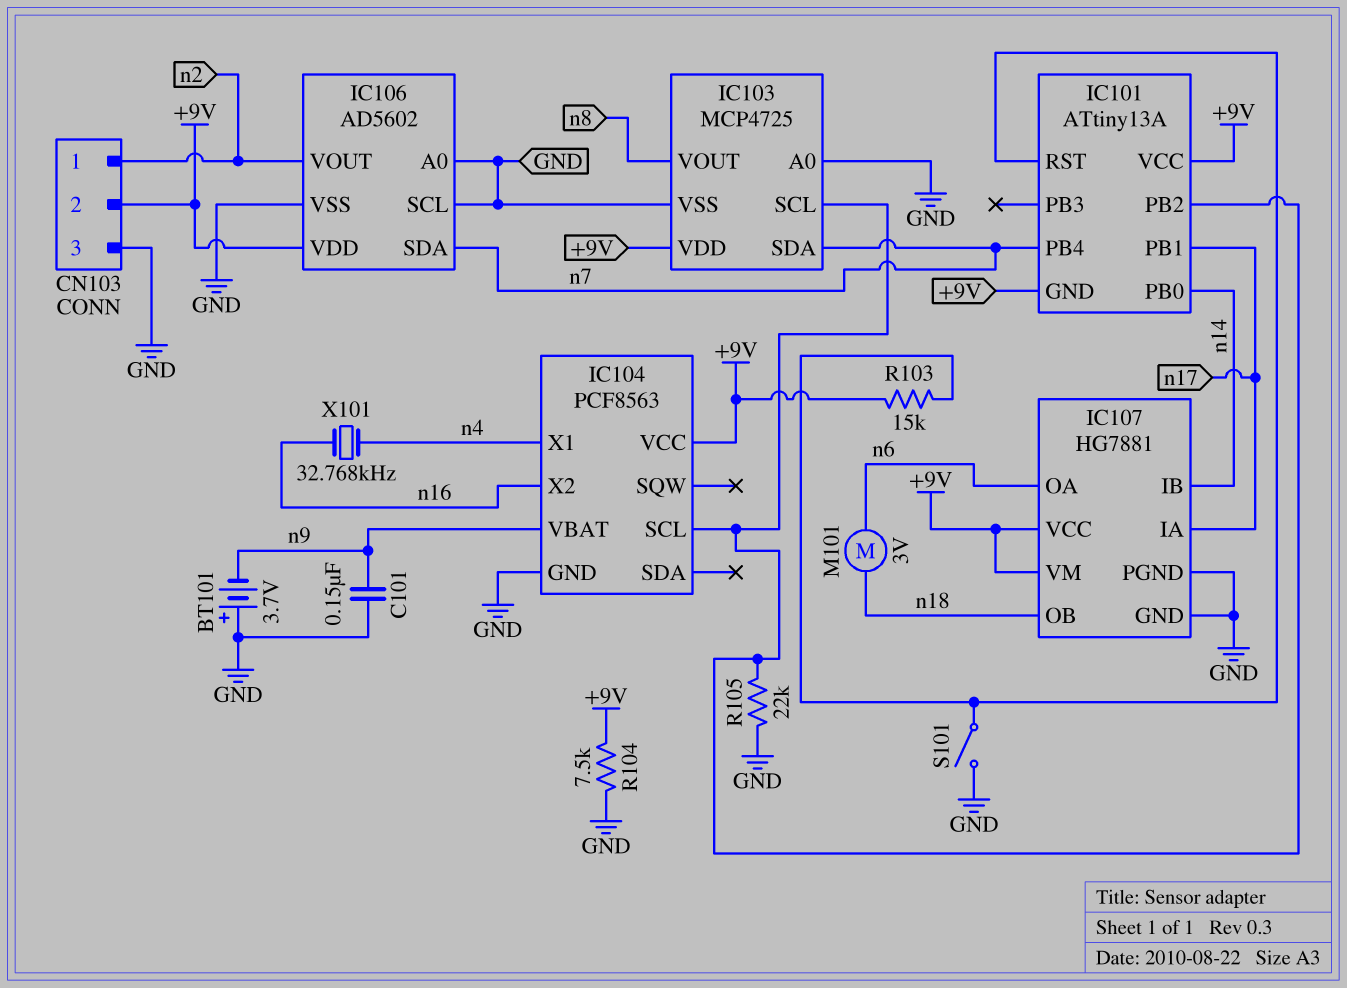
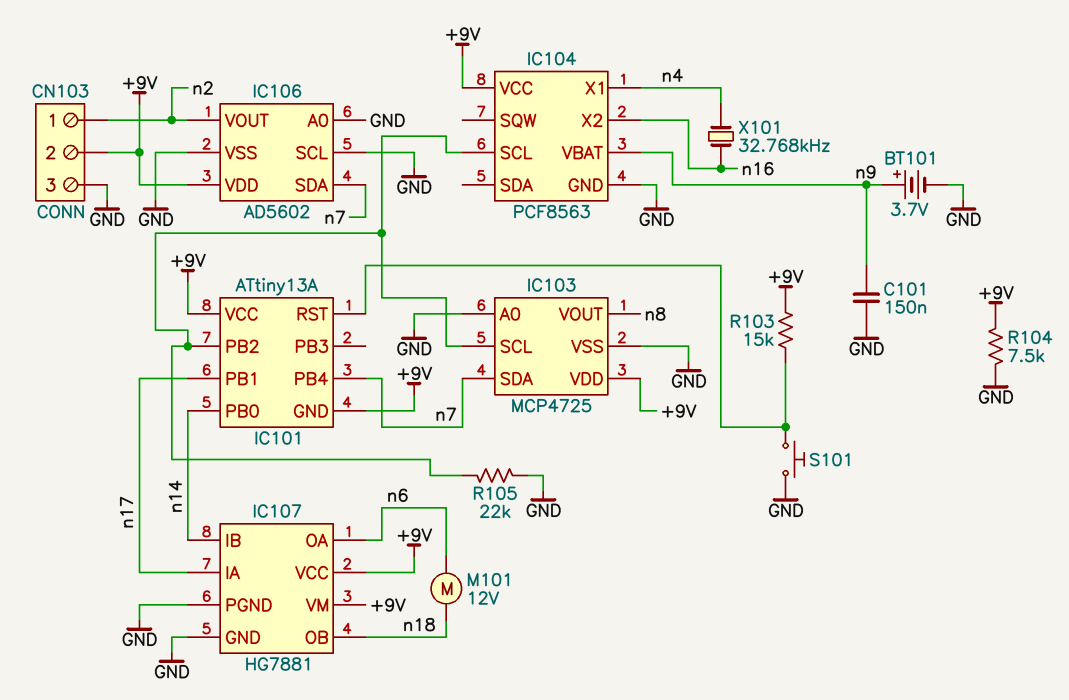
BT101: 3.7V (plus GND, minus n9) -> 3.7V (plus n9, minus GND)
M101: motor 3V (n6, n18) -> motor 12V (n6, n18)
S101: switch (GND, IC101/RST) -> button (GND, IC101/RST)

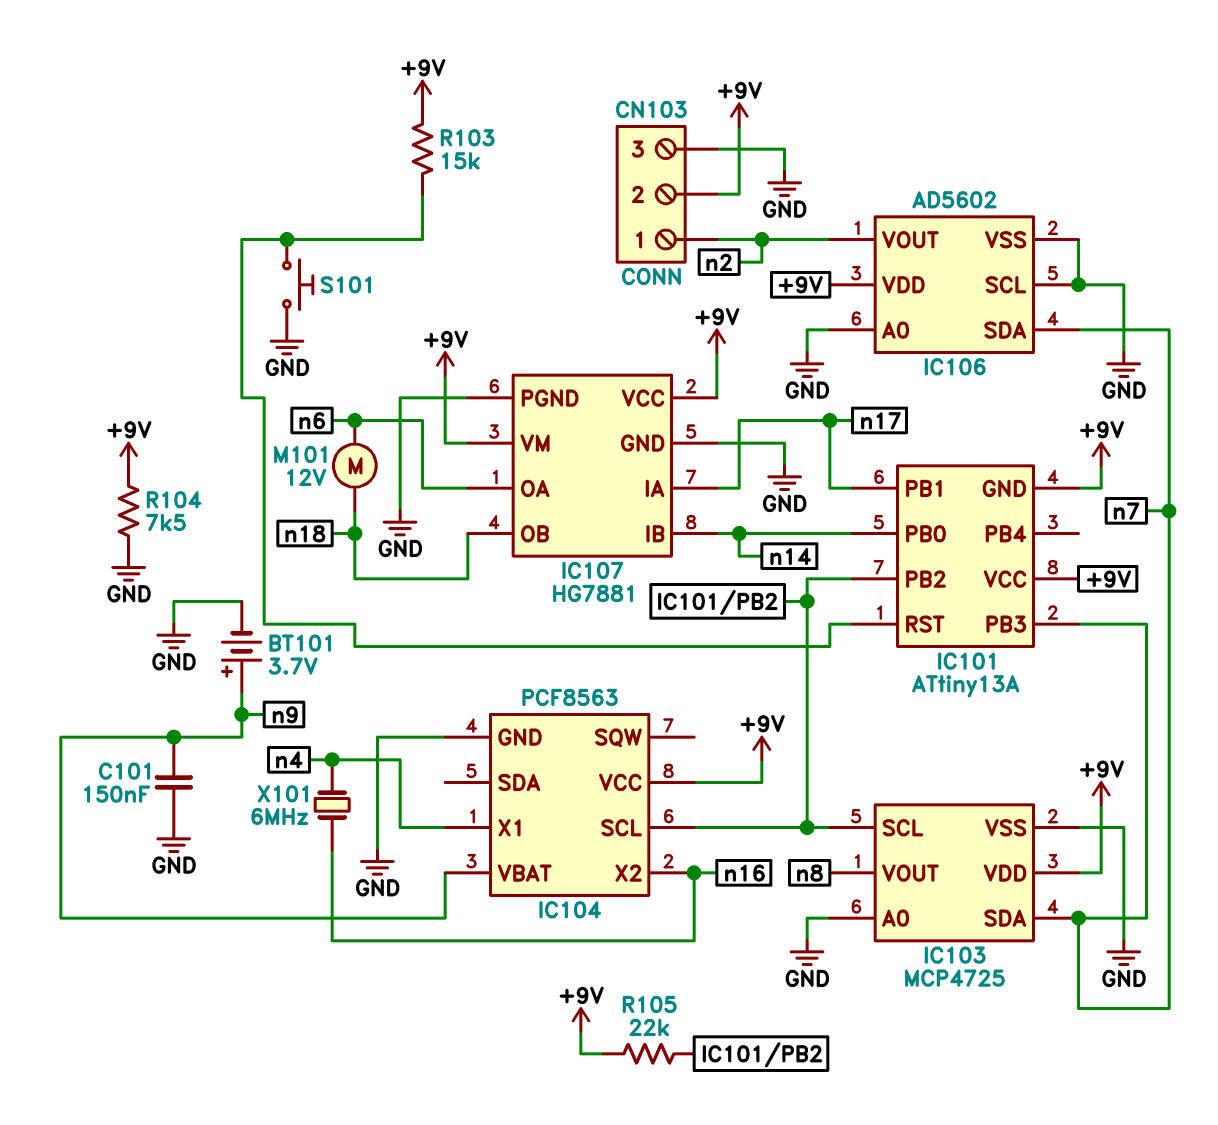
IC101 pin PB3: none -> n7
IC101 pin PB4: n7 -> none
R105: 22k (GND, IC101/PB2) -> 22k (+9V, IC101/PB2)
X101: 32.768kHz (n4, n16) -> 6MHz (n4, n16)

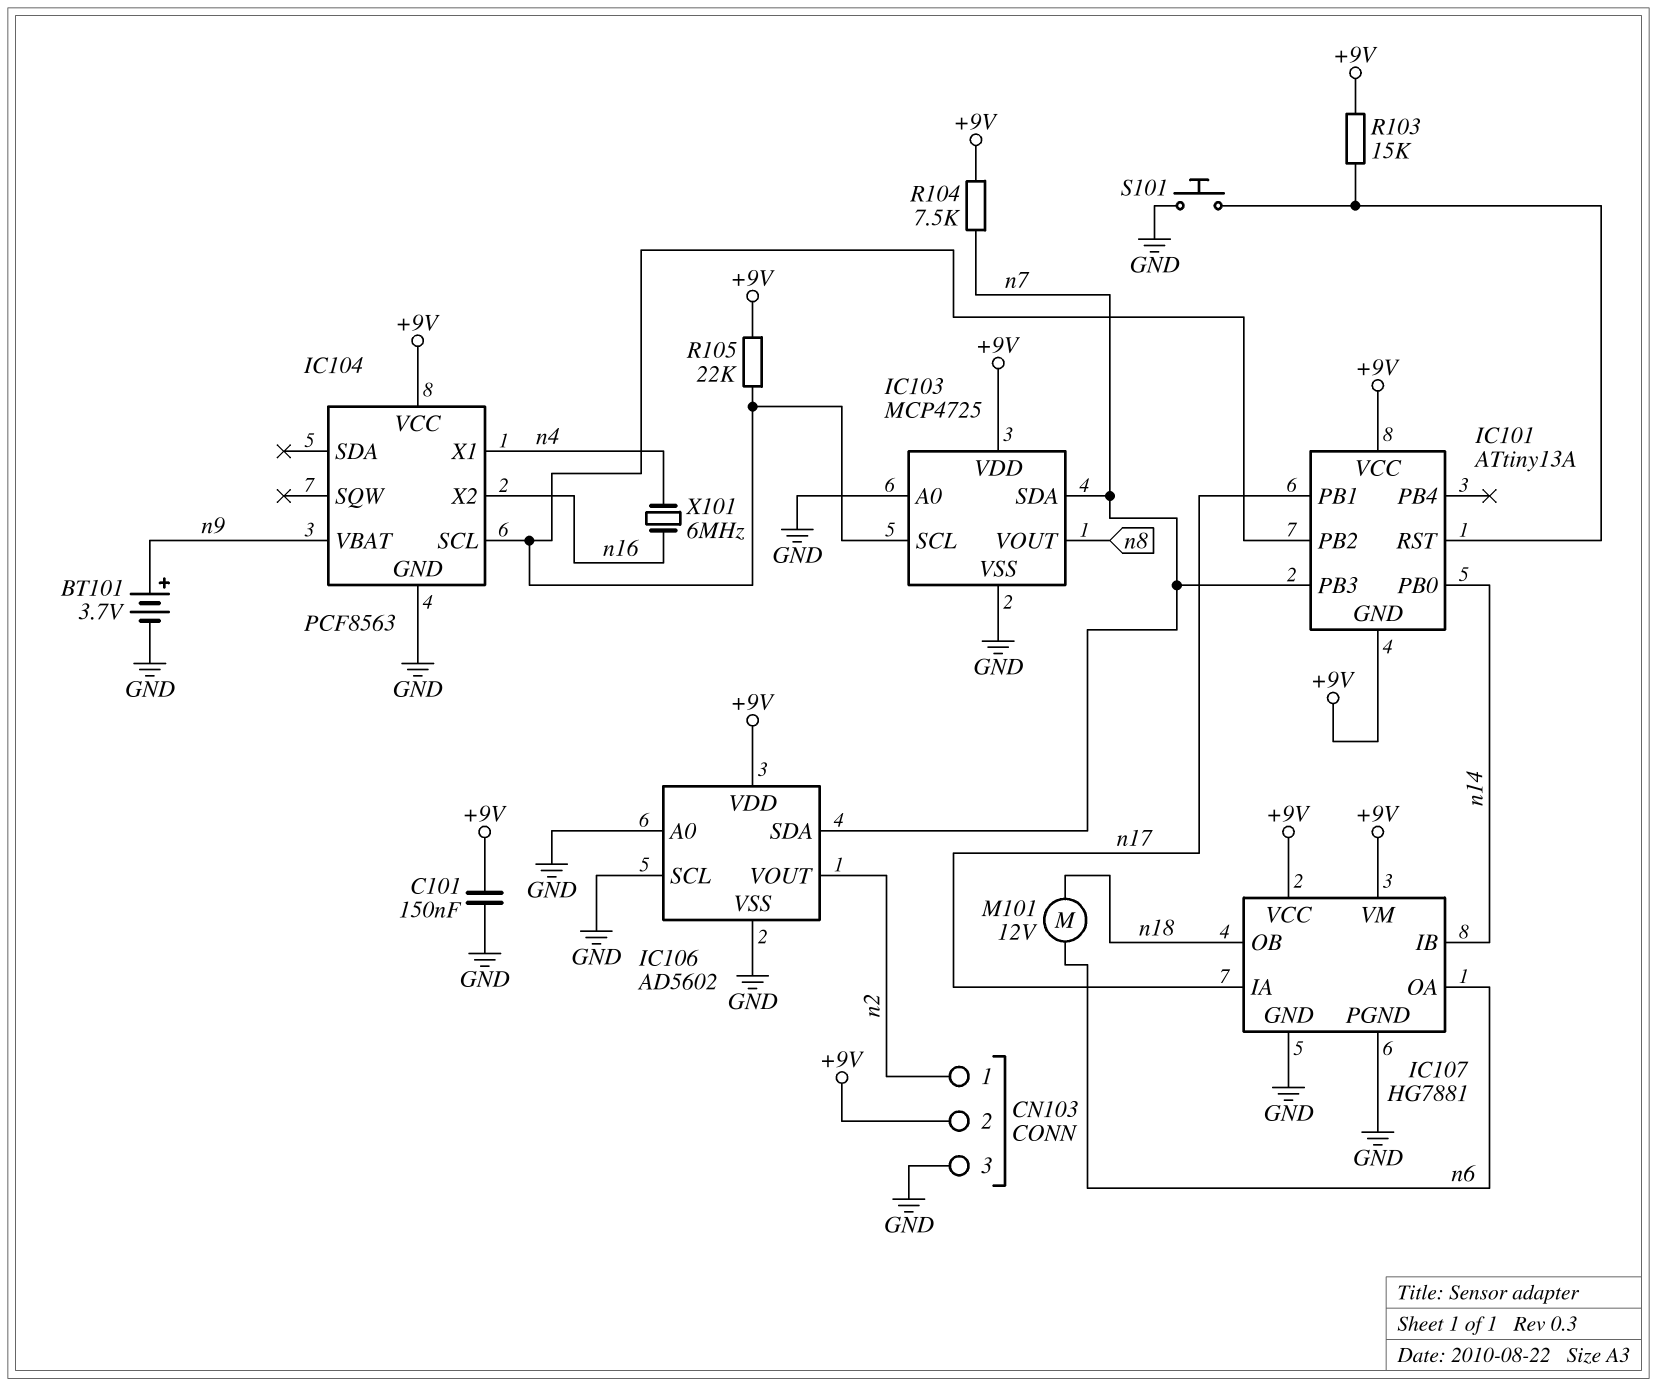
C101: 150nF (GND, n9) -> 150nF (+9V, GND)
R104: 7.5k (+9V, GND) -> 7.5k (+9V, n7)

